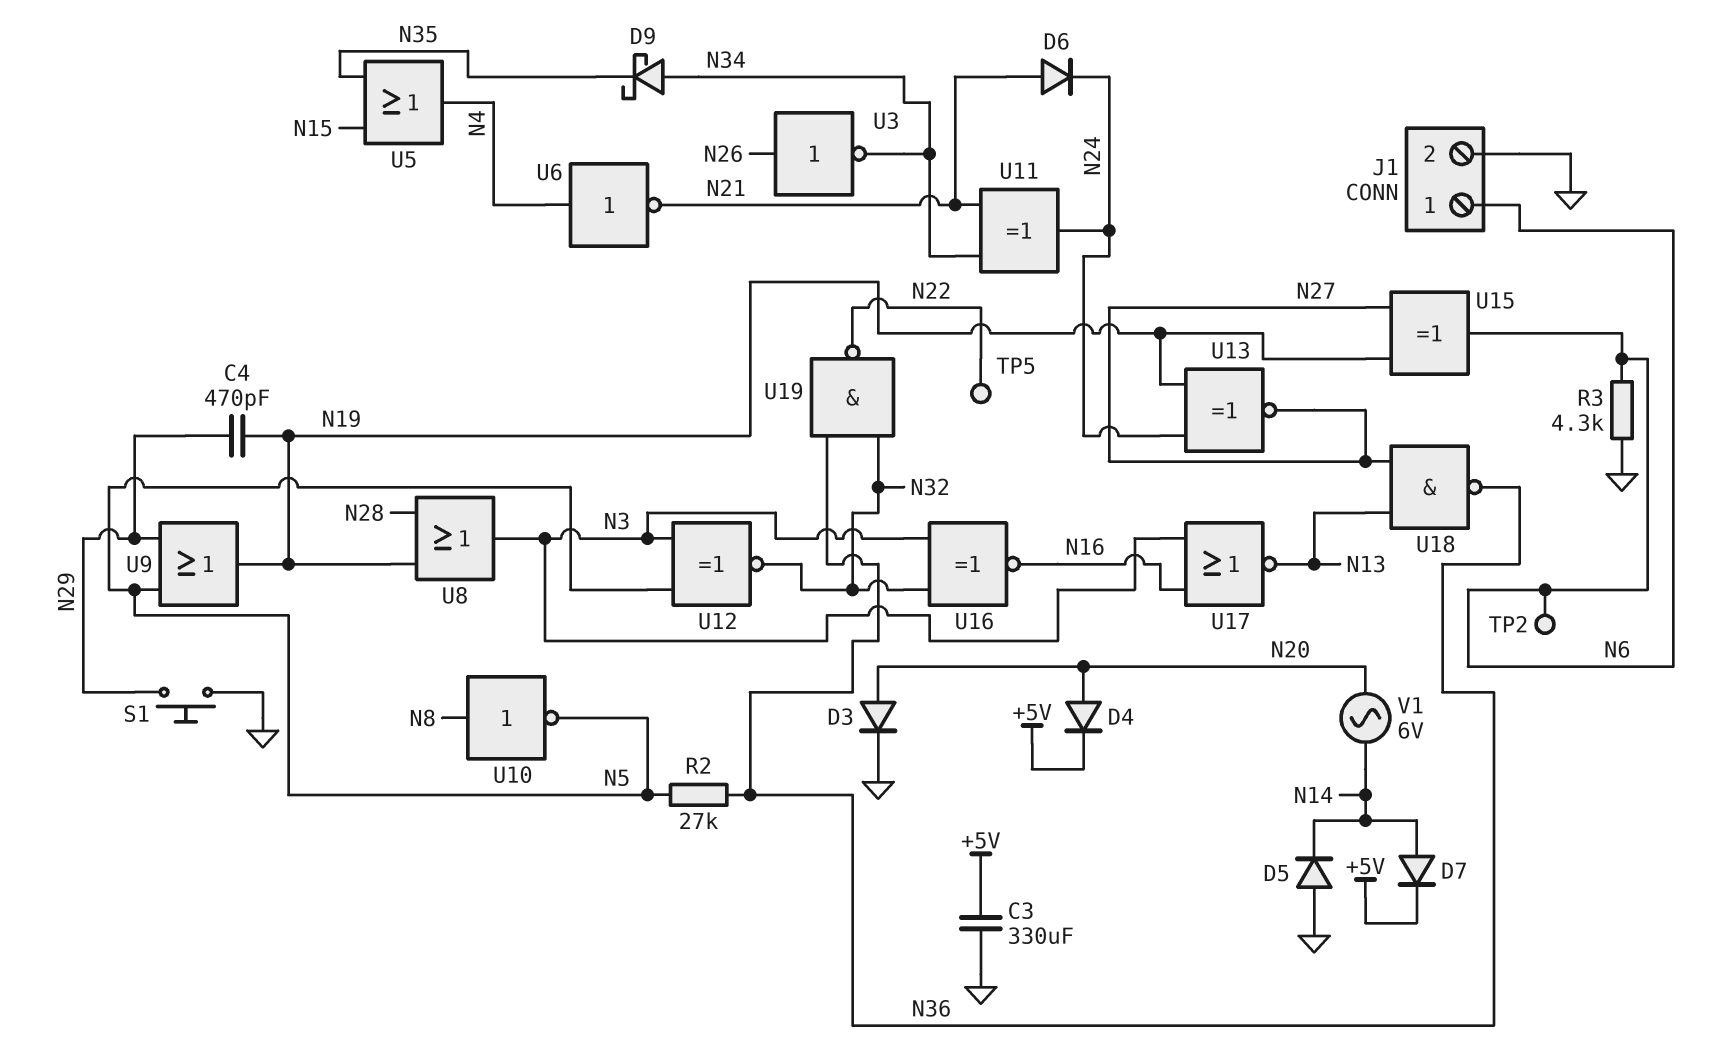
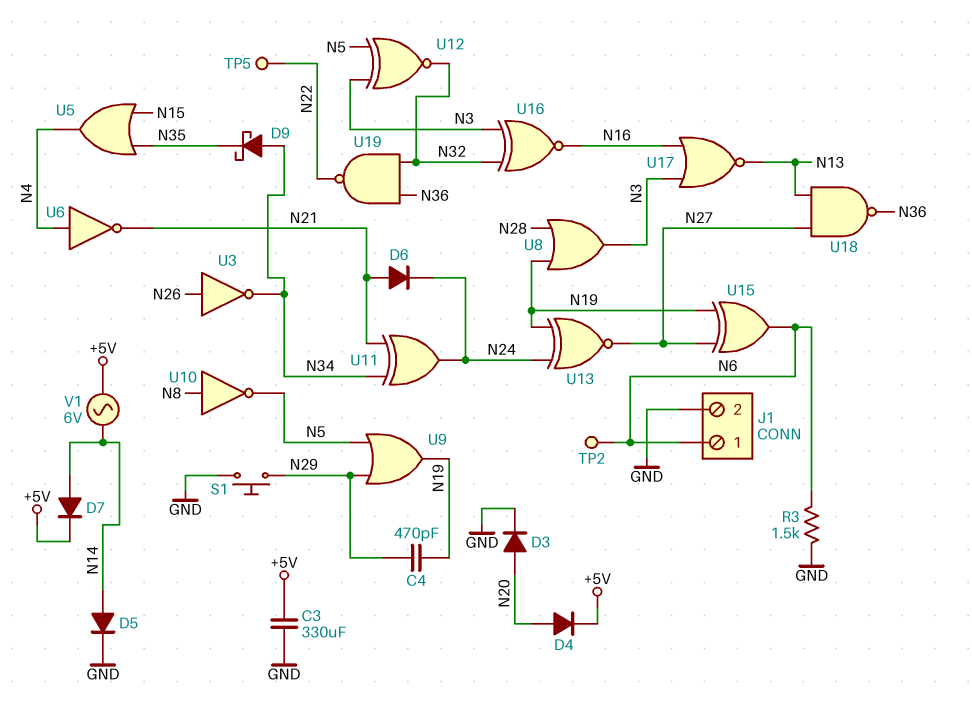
D5: diode (A GND, K N14) -> diode (A N14, K GND)
R2: 27k (N5, N36) -> none
R3: 4.3k (GND, N6) -> 1.5k (GND, N6)
V1: AC 6V (N14, N20) -> AC 6V (+5V, N14)

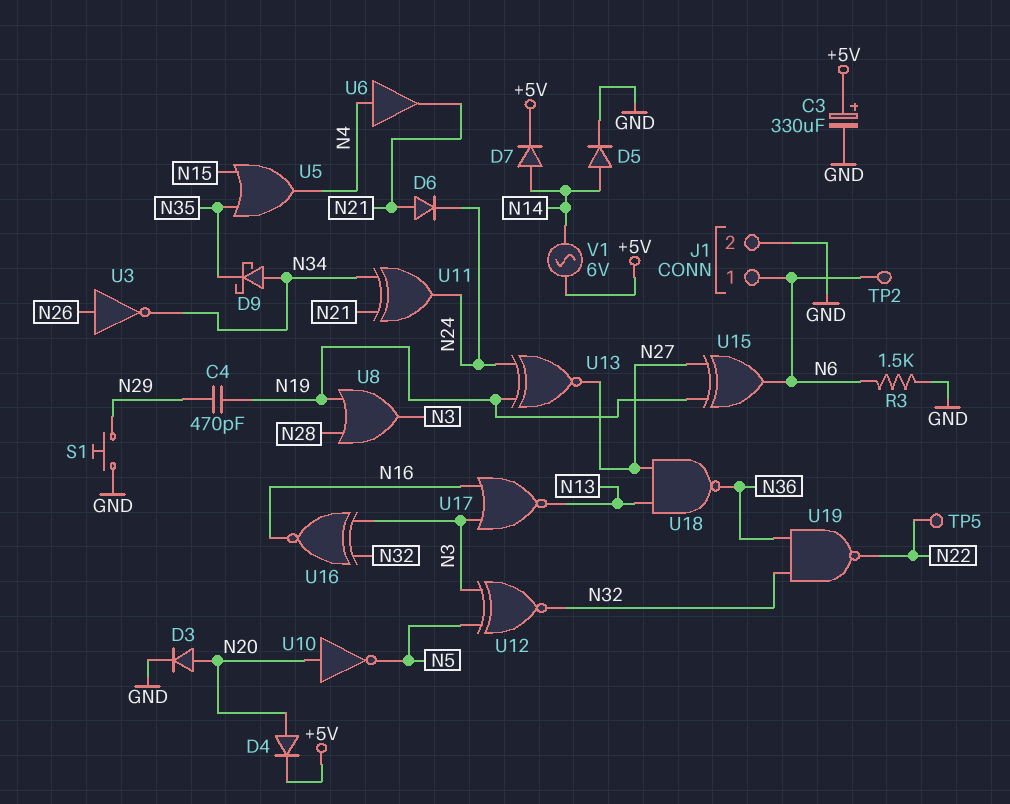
C3: 330uF (+5V, GND) -> 330uF (plus +5V, minus GND)
U6: NOT (in N4, out N21) -> buffer (in N4, out N21)
U9: OR (in N5, in N29, out N19) -> none
U10: NOT (in N8, out N5) -> NOT (in N20, out N5)

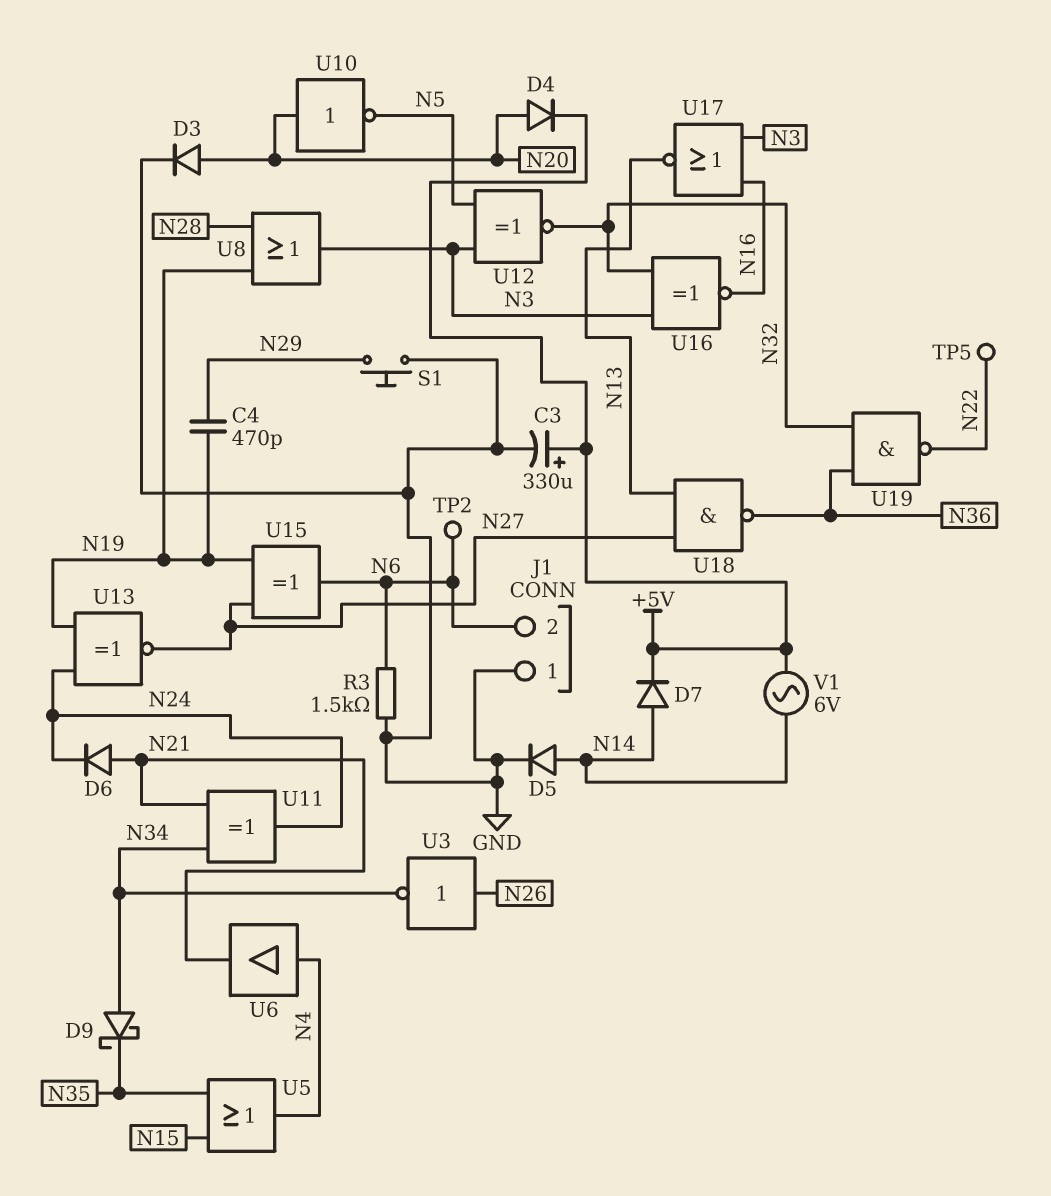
J1 pin 1: N6 -> GND
J1 pin 2: GND -> N6

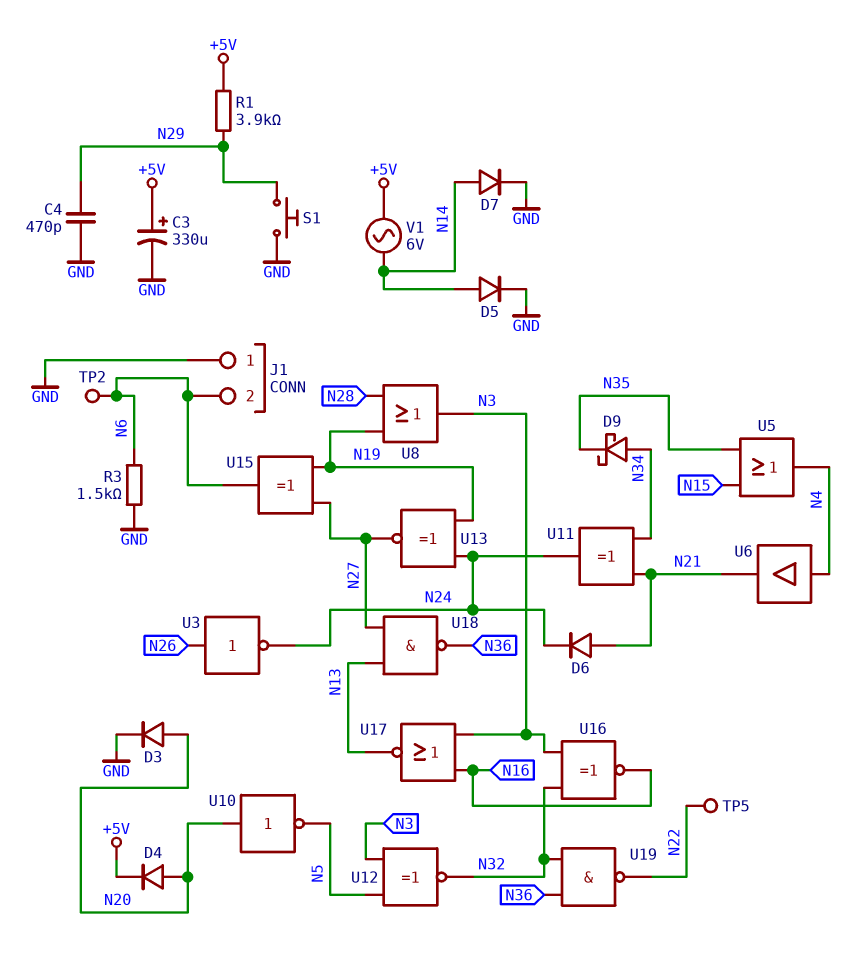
C4: 470pF (N19, N29) -> 470pF (GND, N29)
D7: diode (A N14, K +5V) -> diode (A N14, K GND)
R1: none -> 3.9k (+5V, N29)
U3: NOT (in N26, out N34) -> NOT (in N26, out N24)

